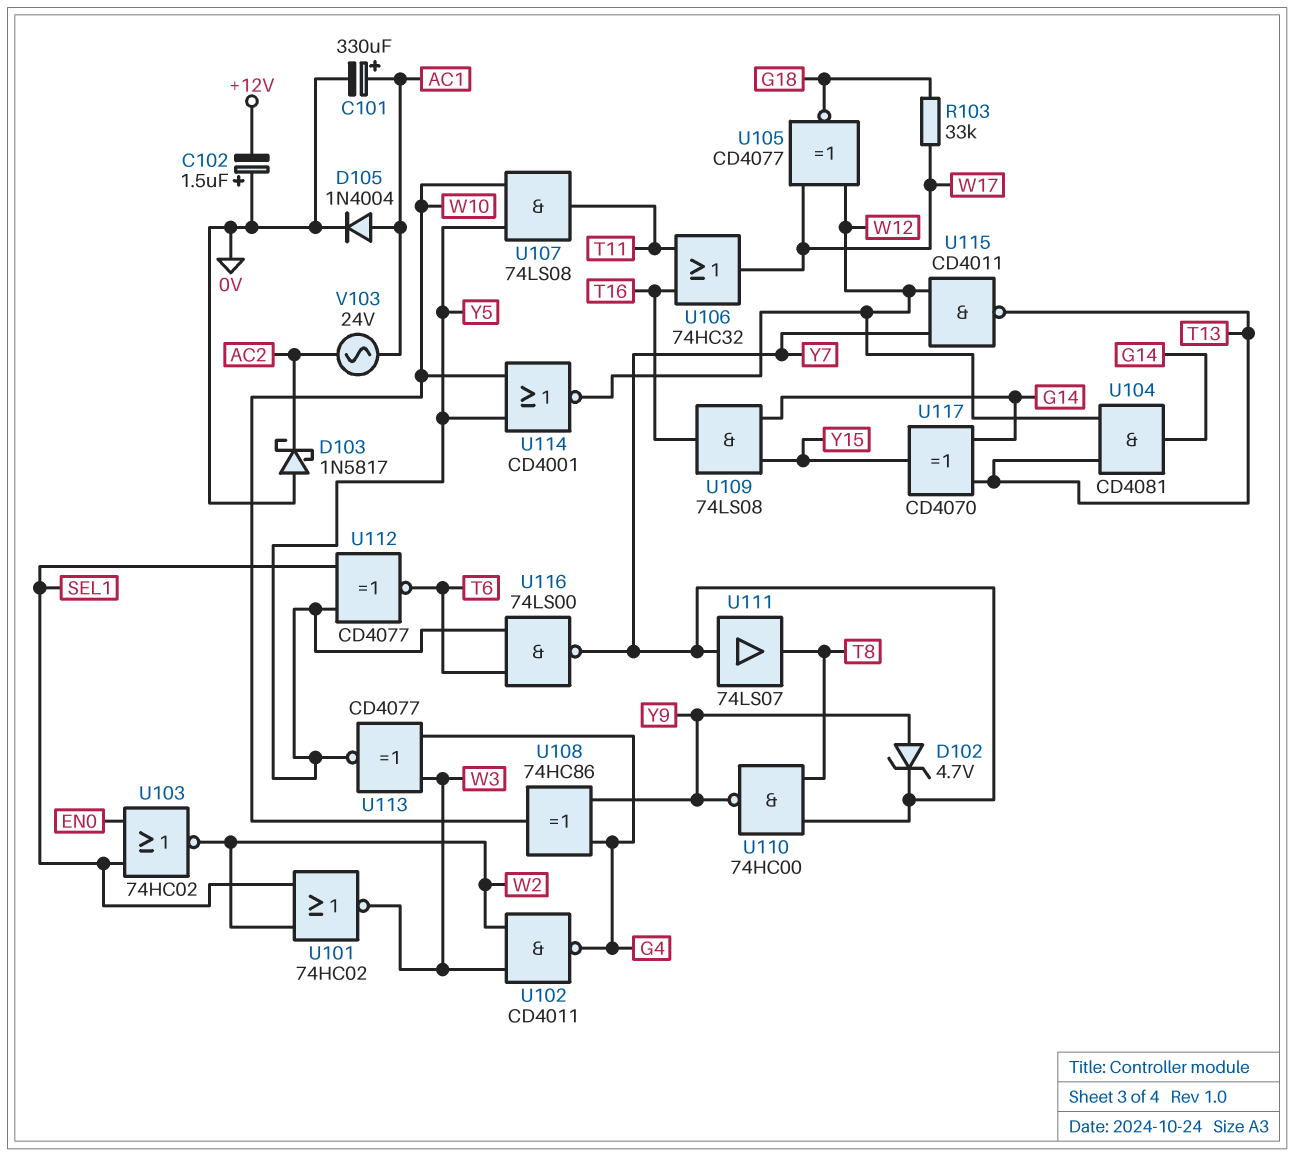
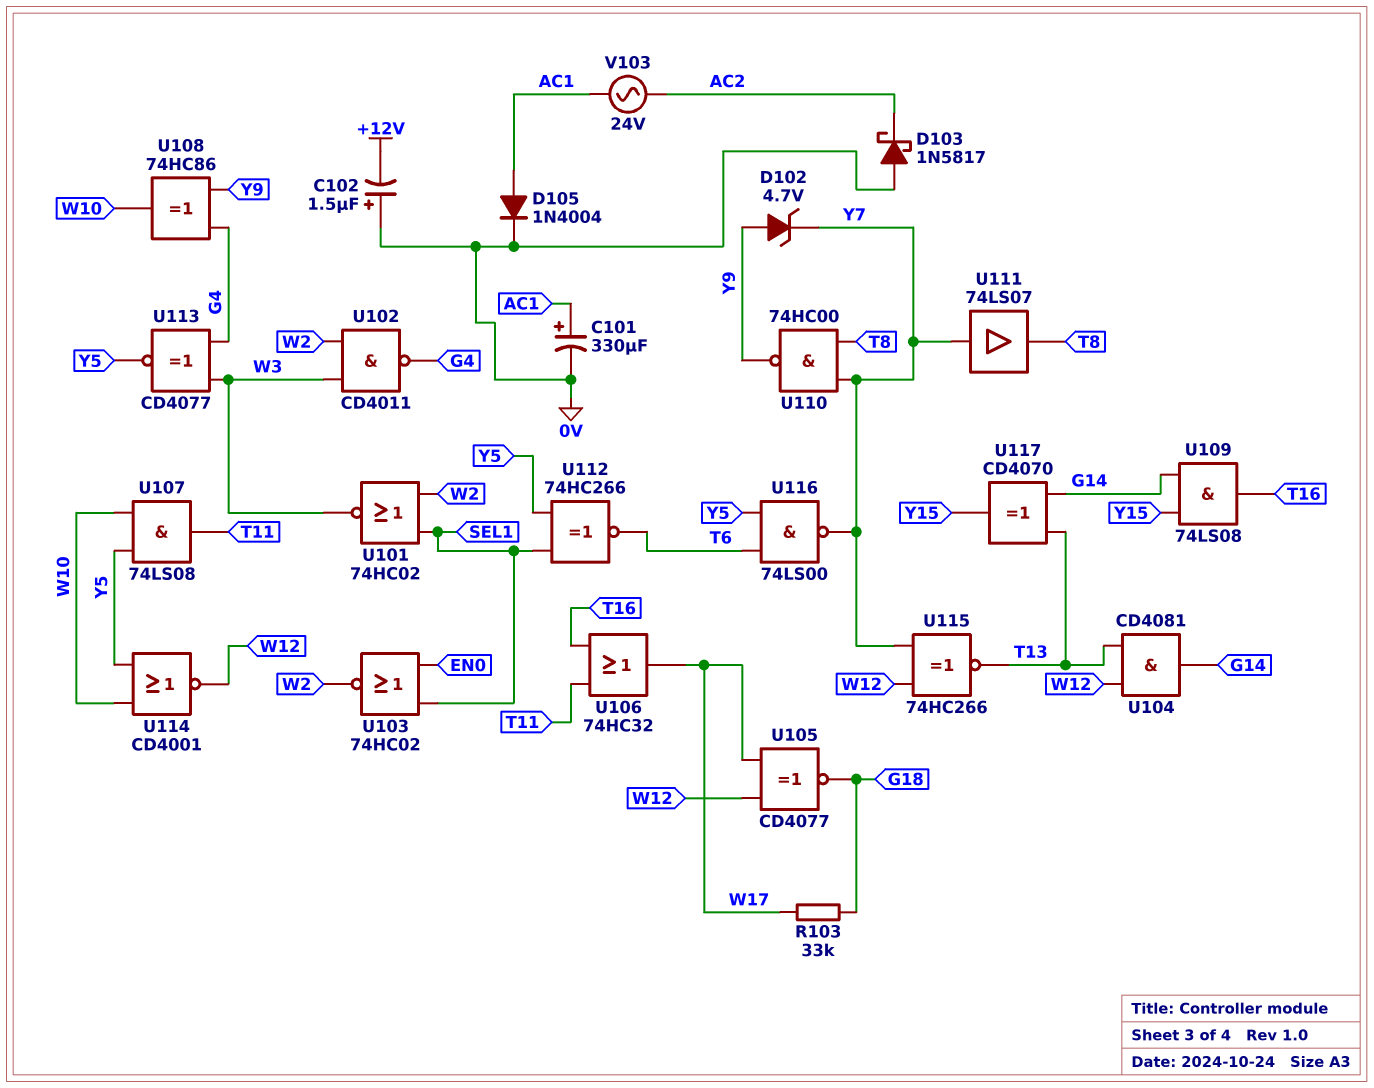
U112: XNOR CD4077 (in SEL1, in Y5, out T6) -> XNOR 74HC266 (in SEL1, in Y5, out T6)
U115: NAND CD4011 (in W12, in Y7, out T13) -> XNOR 74HC266 (in W12, in Y7, out T13)

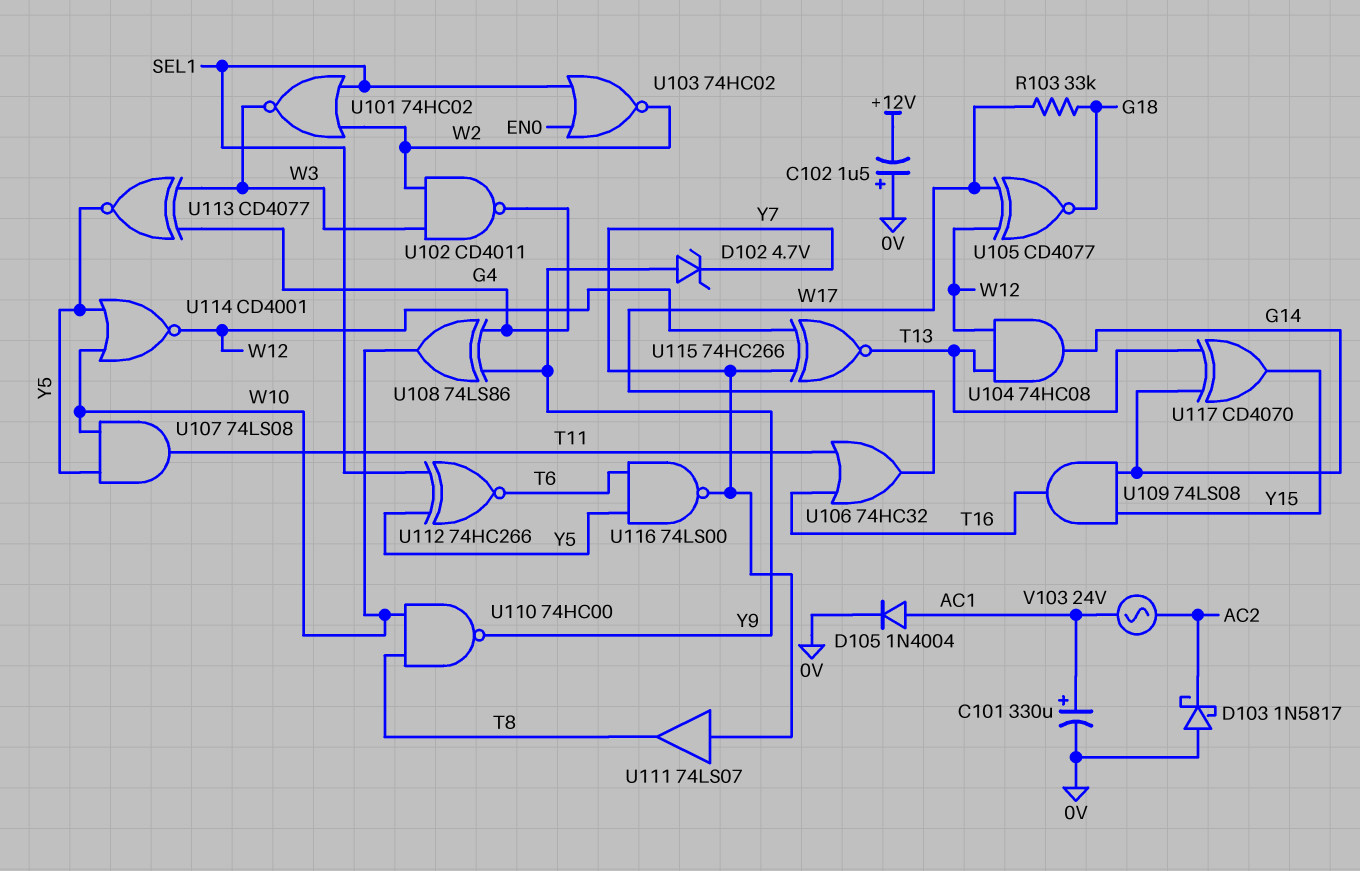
U104: AND CD4081 (in T13, in W12, out G14) -> AND 74HC08 (in T13, in W12, out G14)
U108: XOR 74HC86 (in G4, in Y9, out W10) -> XOR 74LS86 (in G4, in Y9, out W10)
U110: NAND 74HC00 (in T8, in Y7, out Y9) -> NAND 74HC00 (in T8, in W10, out Y9)

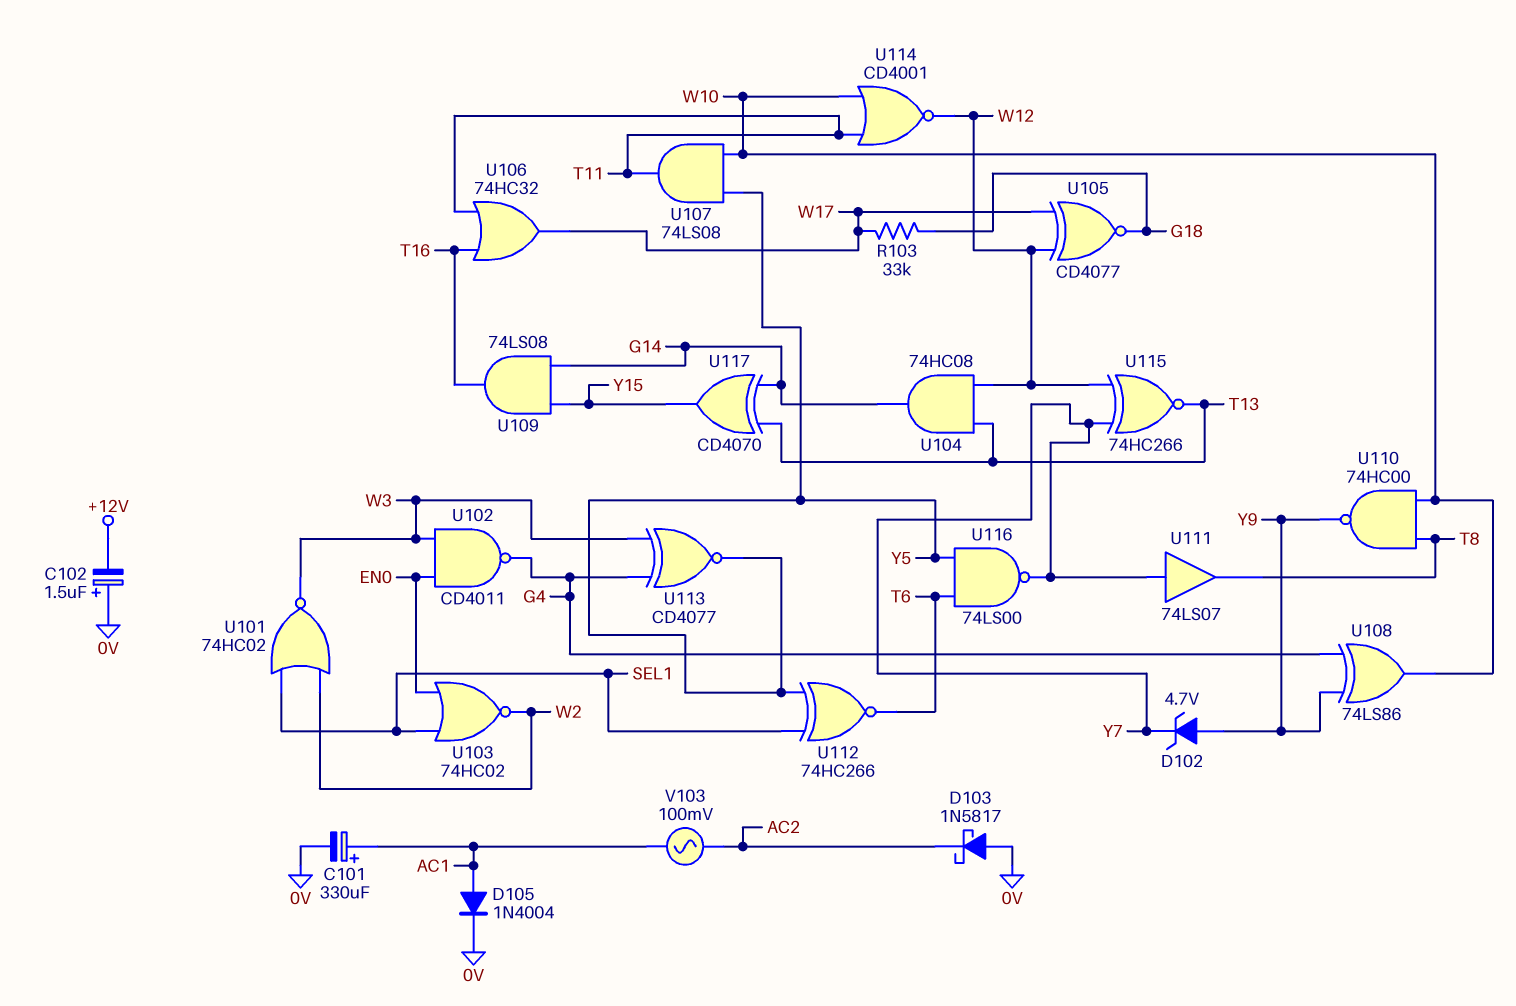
U102: NAND CD4011 (in W2, in W3, out G4) -> NAND CD4011 (in EN0, in W3, out G4)
U114: NOR CD4001 (in W10, in Y5, out W12) -> NOR CD4001 (in T11, in W10, out W12)
V103: AC 24V (AC1, AC2) -> AC 100mV (AC1, AC2)

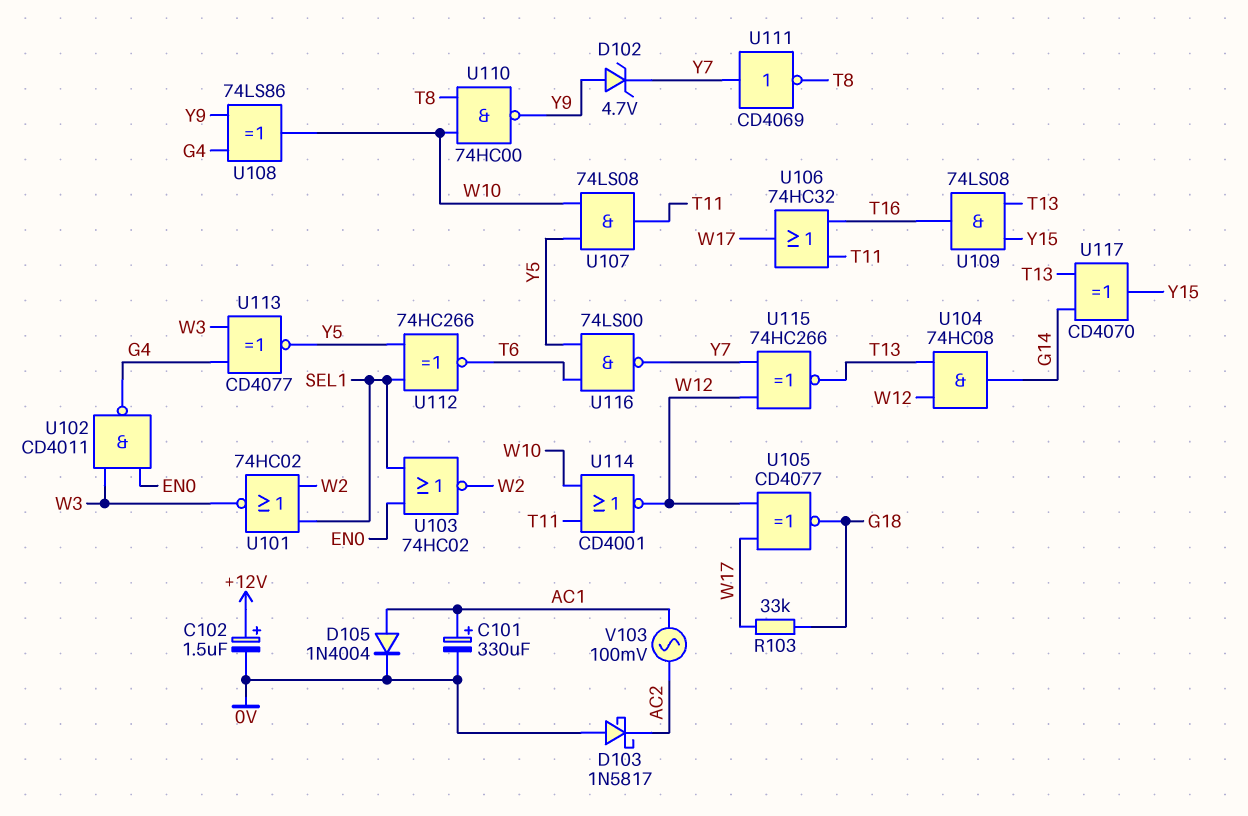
C102: 1.5uF (plus 0V, minus +12V) -> 1.5uF (plus +12V, minus 0V)
U109: AND 74LS08 (in G14, in Y15, out T16) -> AND 74LS08 (in T13, in Y15, out T16)
U111: buffer 74LS07 (in Y7, out T8) -> NOT CD4069 (in Y7, out T8)

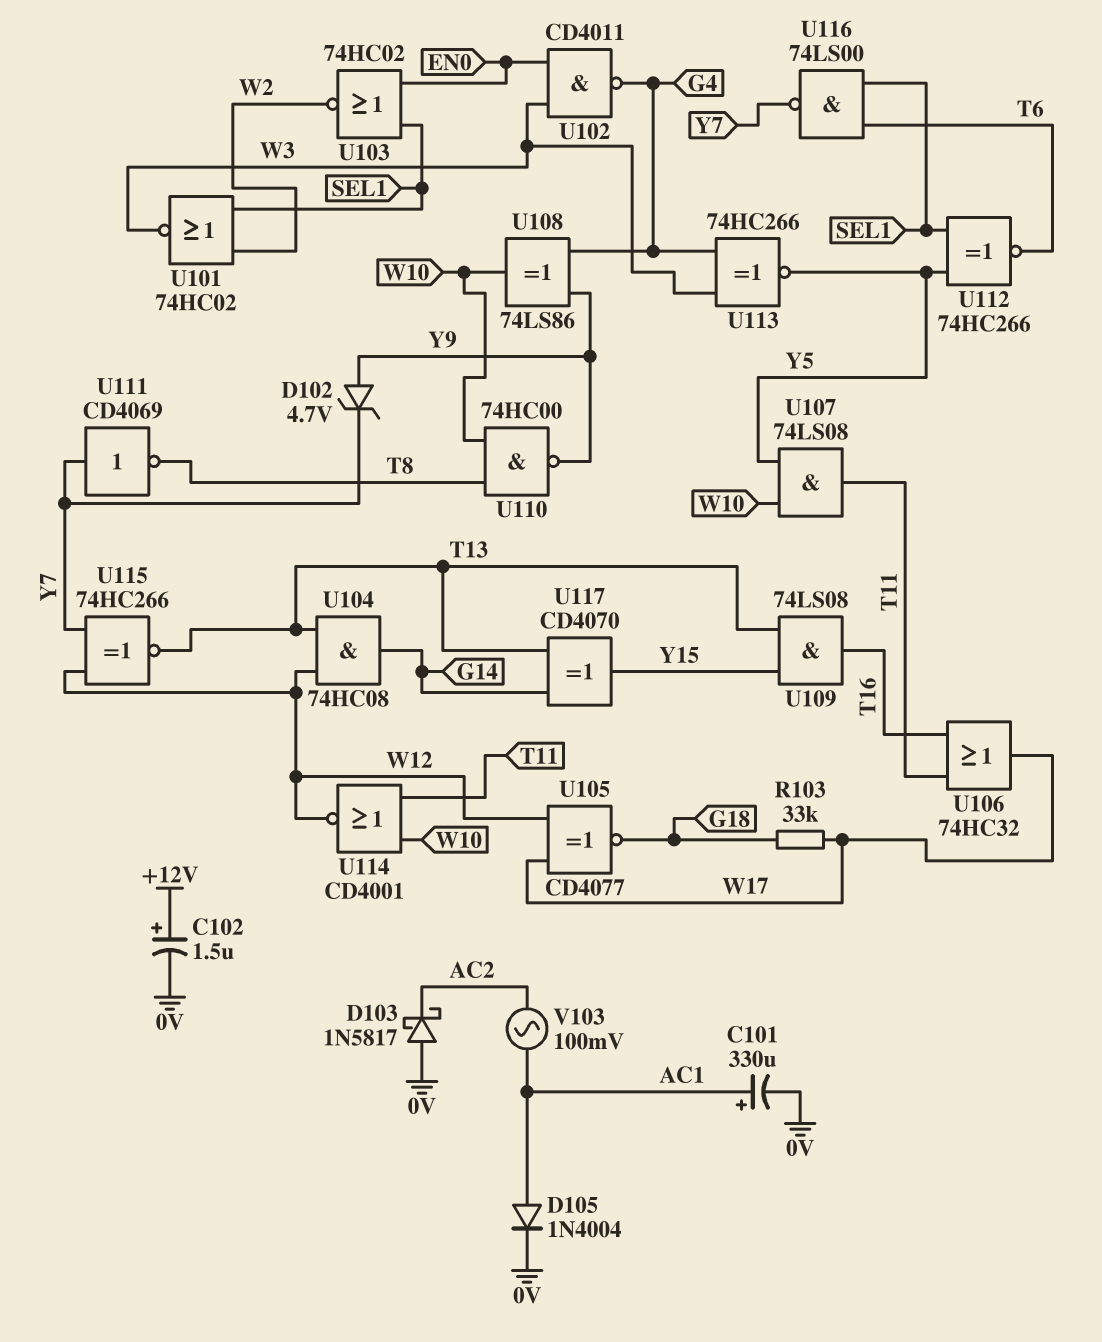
U113: XNOR CD4077 (in G4, in W3, out Y5) -> XNOR 74HC266 (in G4, in W3, out Y5)
U116: NAND 74LS00 (in T6, in Y5, out Y7) -> NAND 74LS00 (in SEL1, in T6, out Y7)

